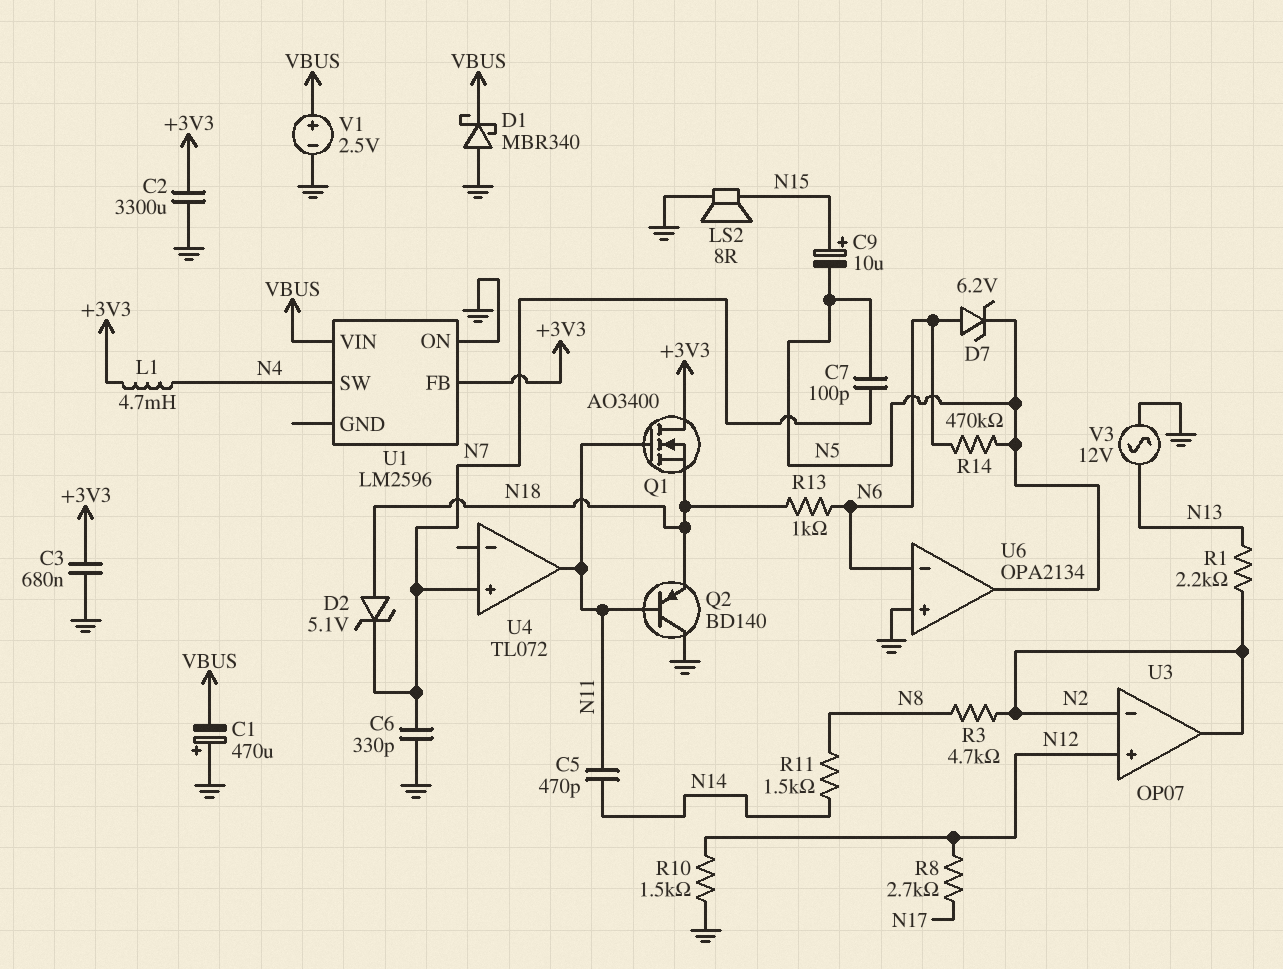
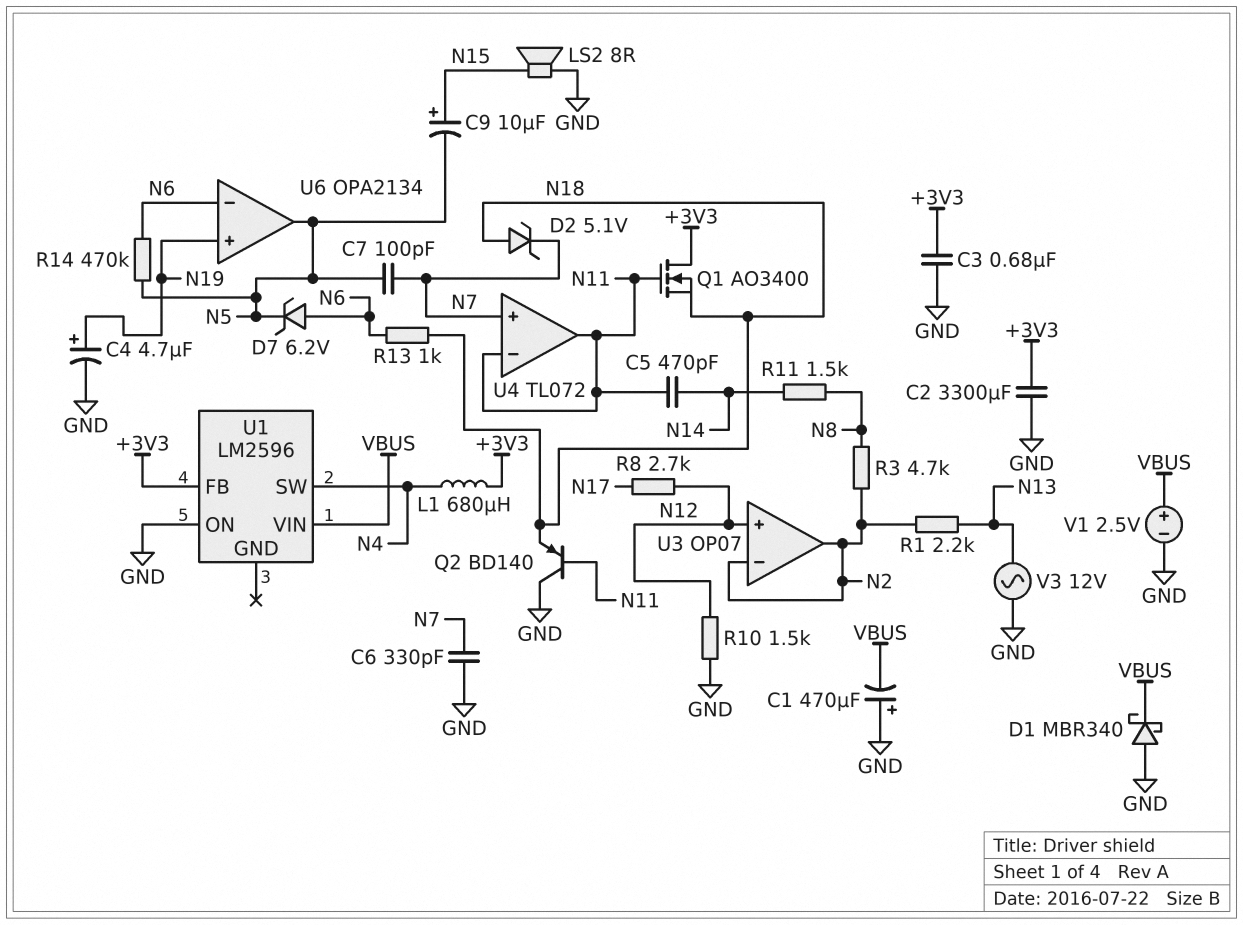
C4: none -> 4.7uF (plus N19, minus GND)
L1: 4.7mH (+3V3, N4) -> 680uH (+3V3, N4)
U4 pin in-: none -> N11
U6 pin in+: GND -> N19

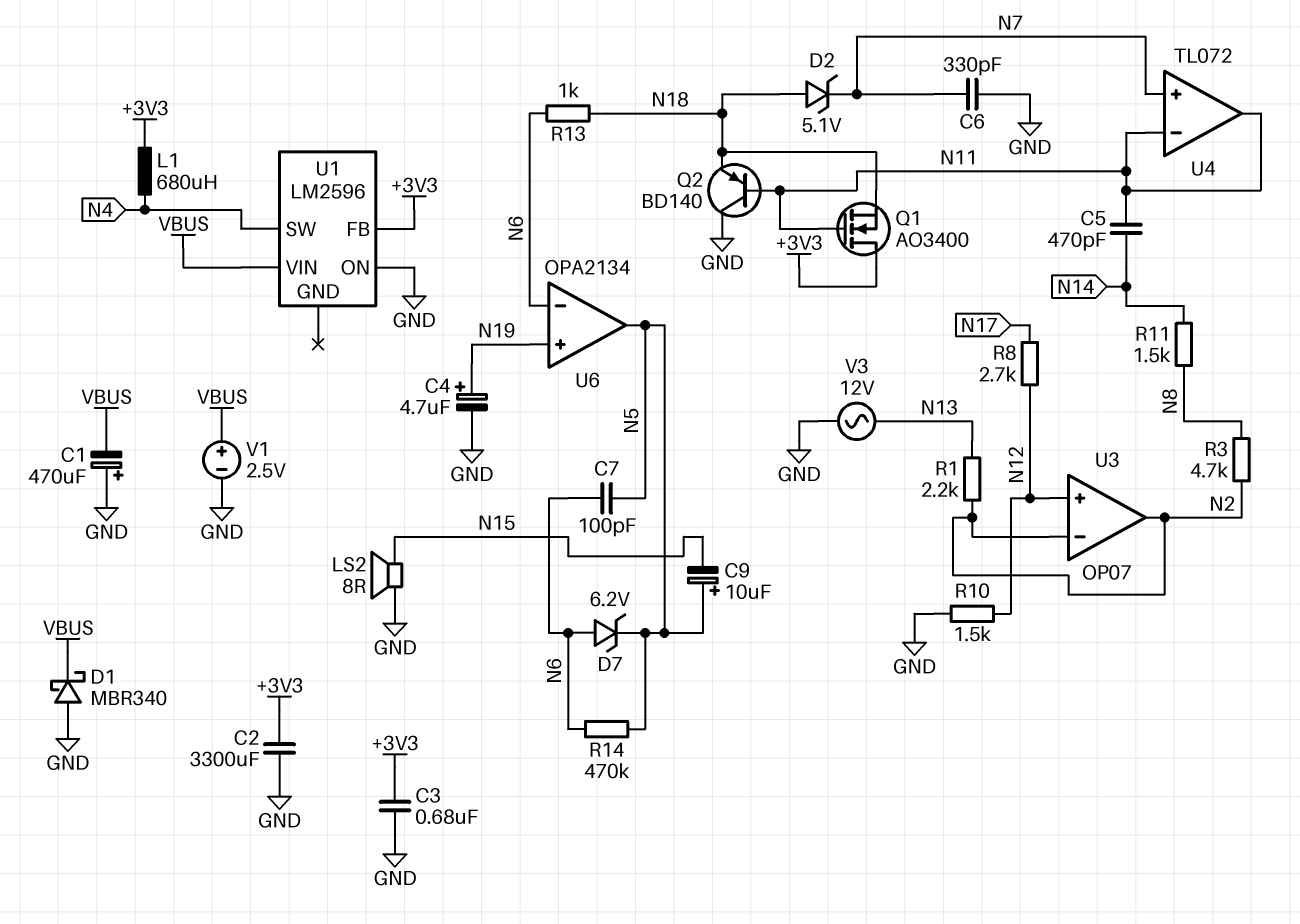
C7: 100pF (N5, N7) -> 100pF (N5, N6)
C9: 10uF (plus N15, minus N5) -> 10uF (plus N5, minus N15)

